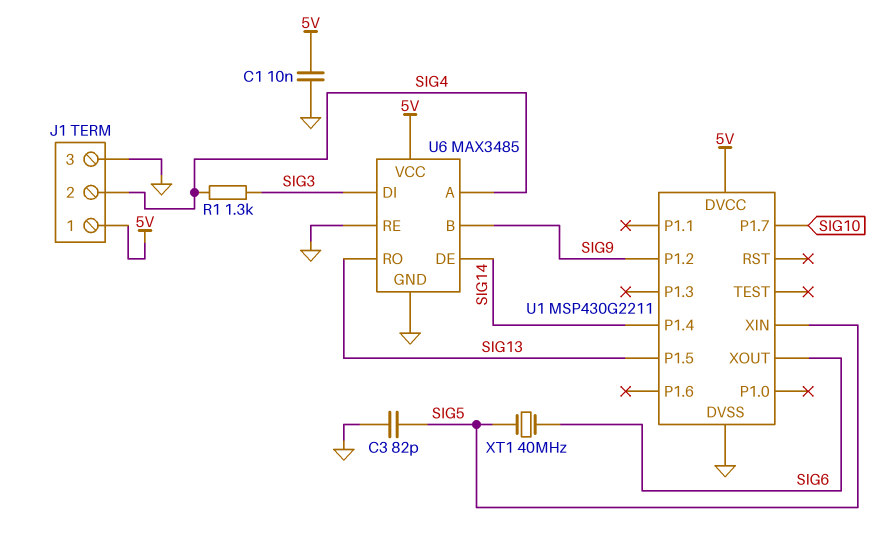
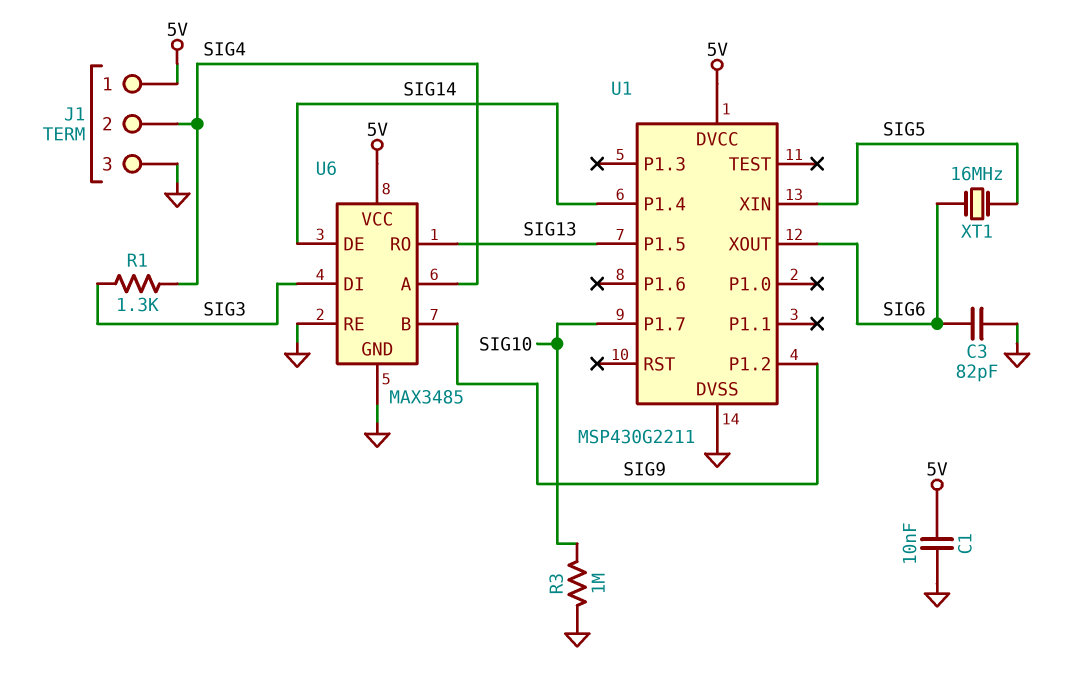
C3: 82pF (GND, SIG5) -> 82pF (GND, SIG6)
R3: none -> 1M (GND, SIG10)
XT1: 40MHz (SIG5, SIG6) -> 16MHz (SIG5, SIG6)

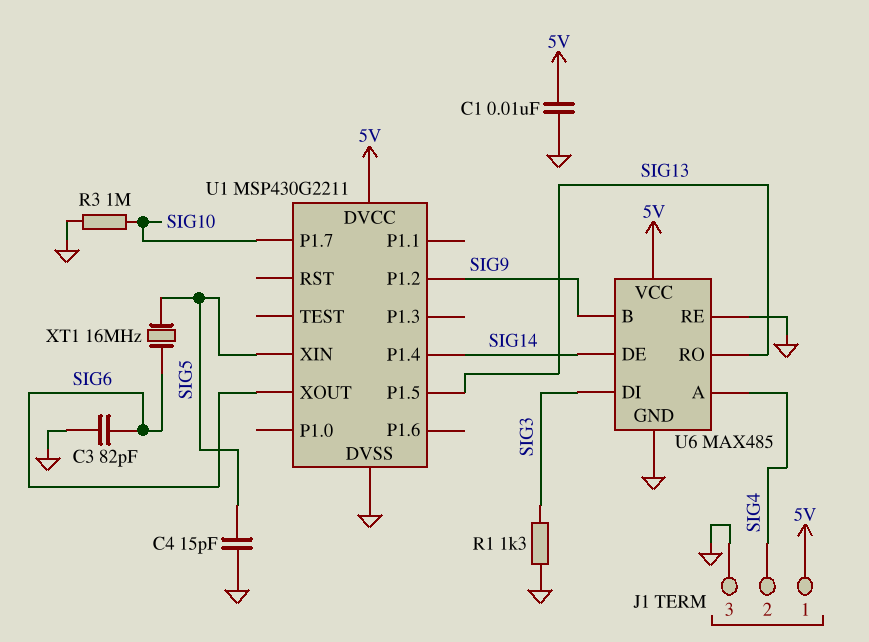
C4: none -> 15pF (GND, SIG5)
R1: 1.3k (SIG3, SIG4) -> 1.3k (GND, SIG3)
U6: MAX3485 -> MAX485

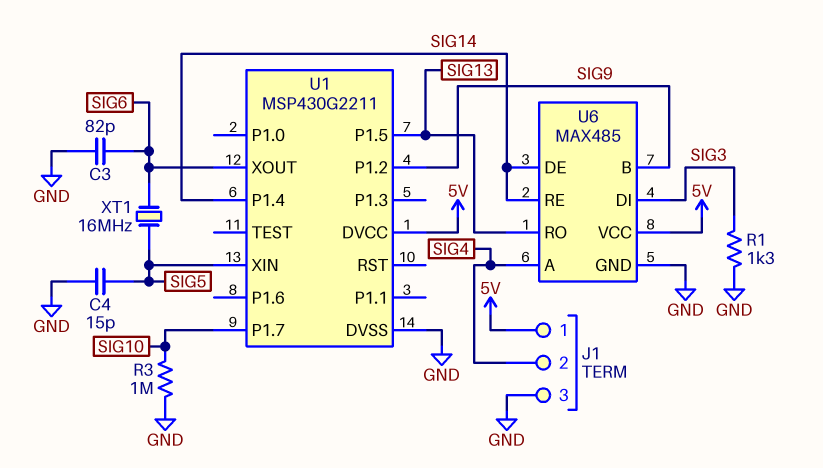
C1: 10nF (5V, GND) -> none
U6 pin RE: GND -> SIG14

